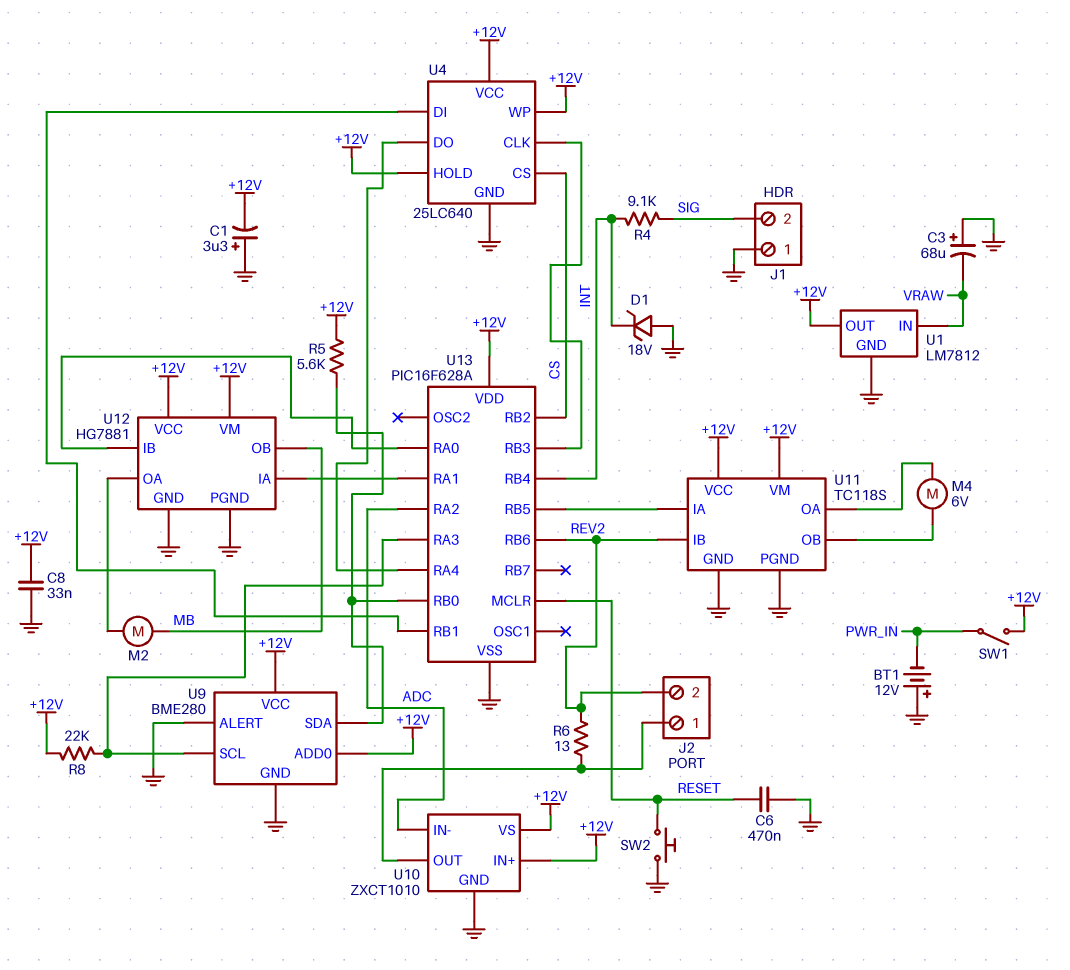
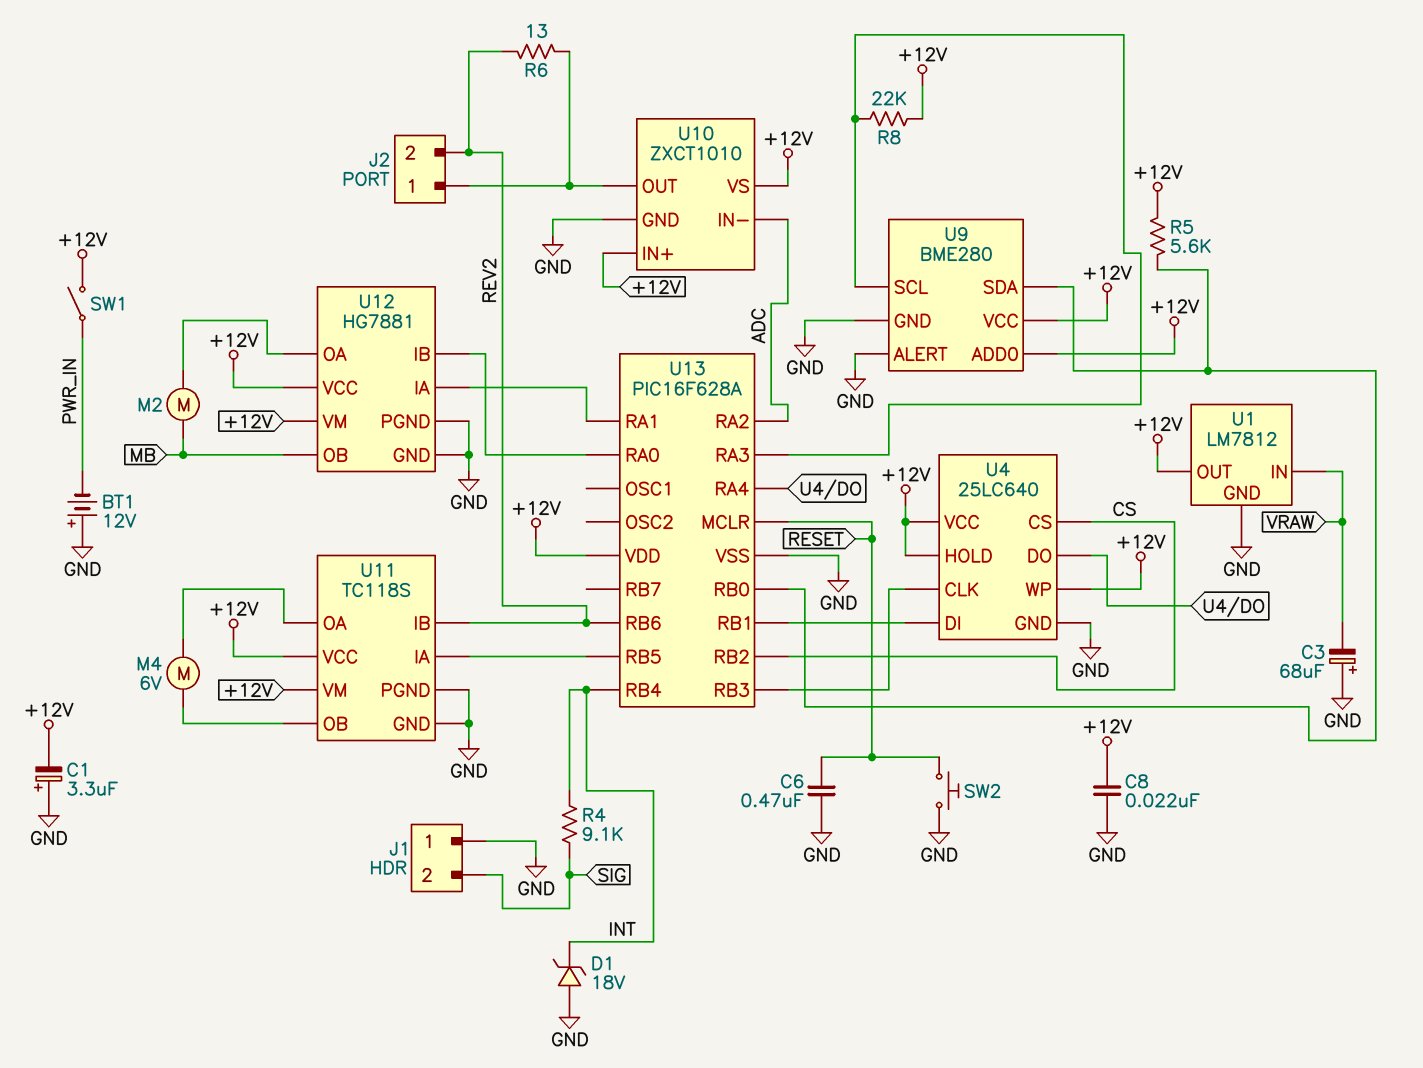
C8: 33nF (+12V, GND) -> 22nF (+12V, GND)

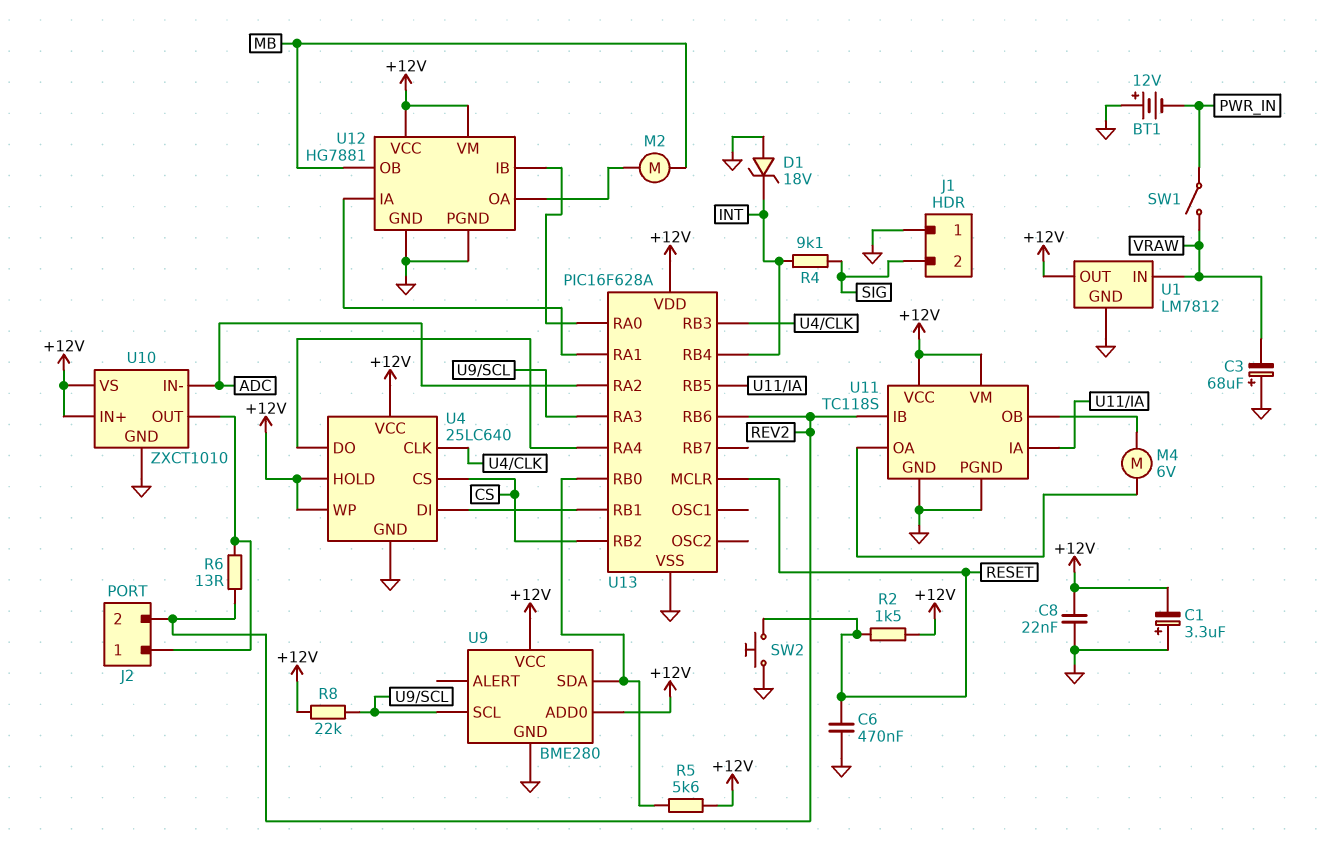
R2: none -> 1.5k (+12V, RESET)
SW1: switch (+12V, PWR_IN) -> switch (PWR_IN, VRAW)
U9 pin ALERT: GND -> none

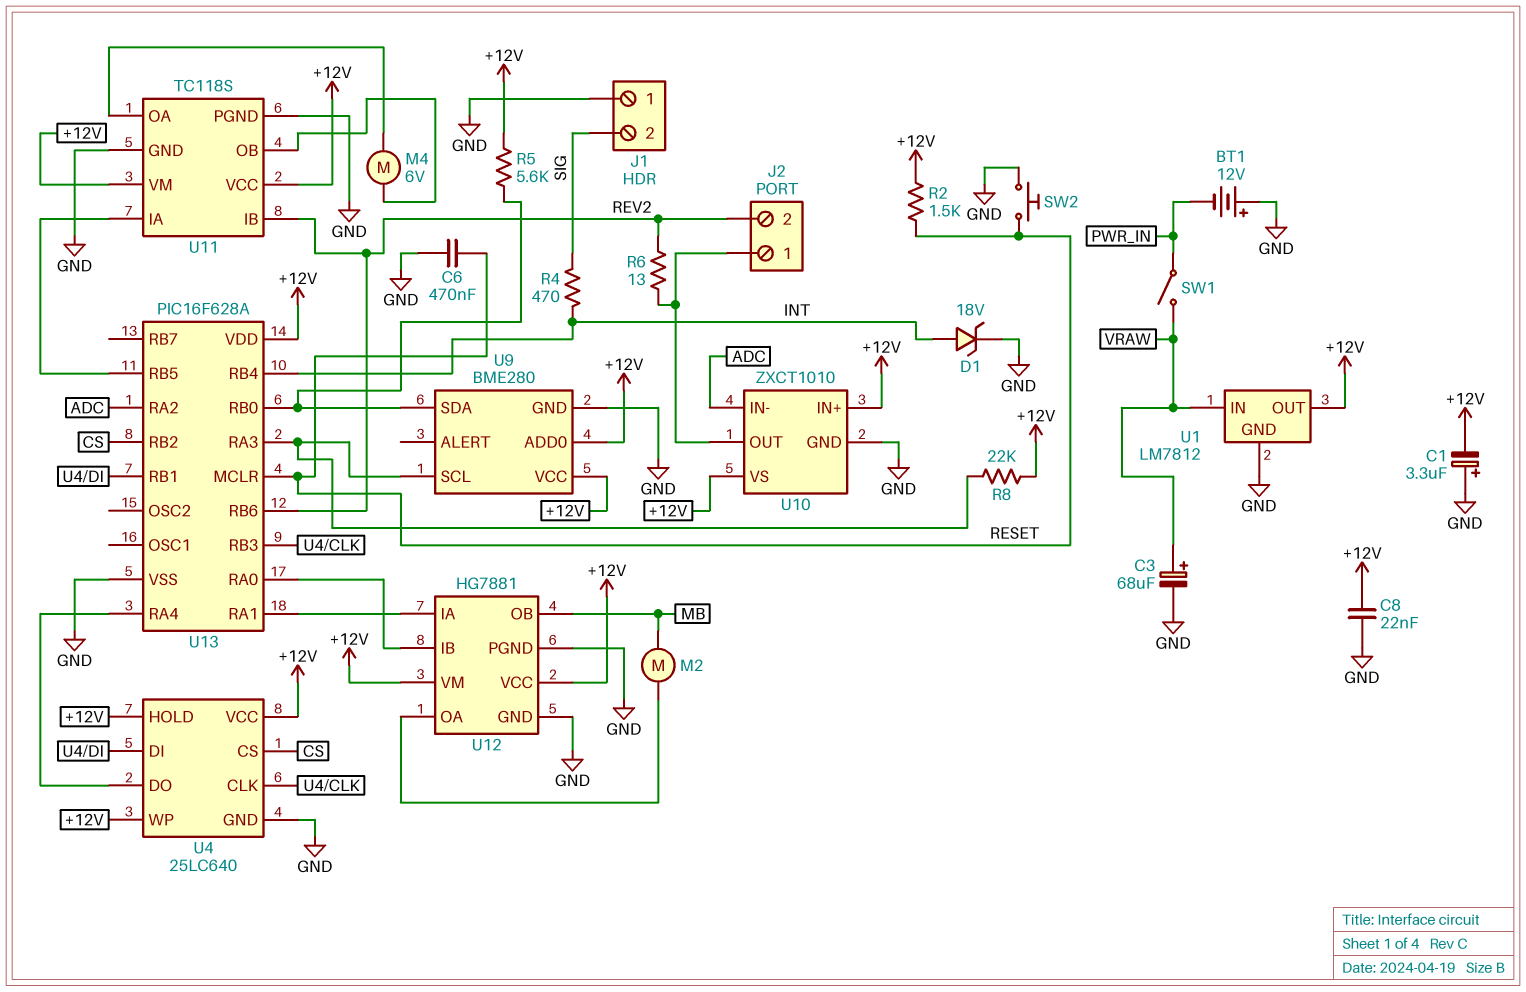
C3: 68uF (plus GND, minus VRAW) -> 68uF (plus VRAW, minus GND)
D1: zener 18V (A GND, K INT) -> zener 18V (A INT, K GND)
R4: 9.1k (INT, SIG) -> 470 (INT, SIG)

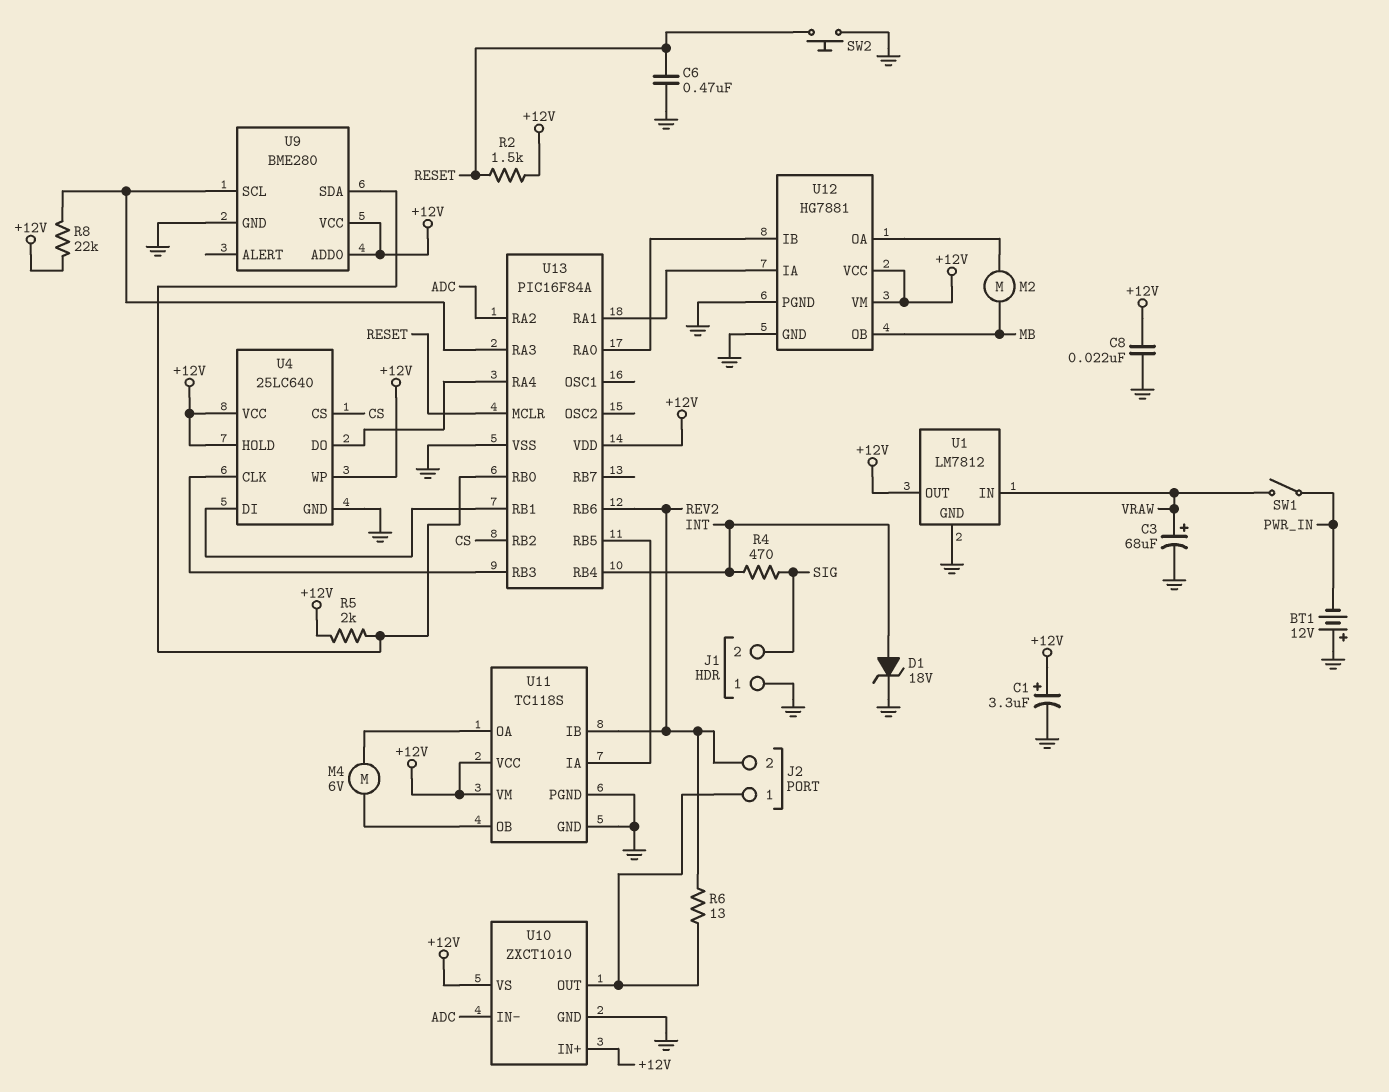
C1: 3.3uF (plus GND, minus +12V) -> 3.3uF (plus +12V, minus GND)
R5: 5.6k (+12V, U9/SDA) -> 2k (+12V, U9/SDA)
U13: PIC16F628A -> PIC16F84A

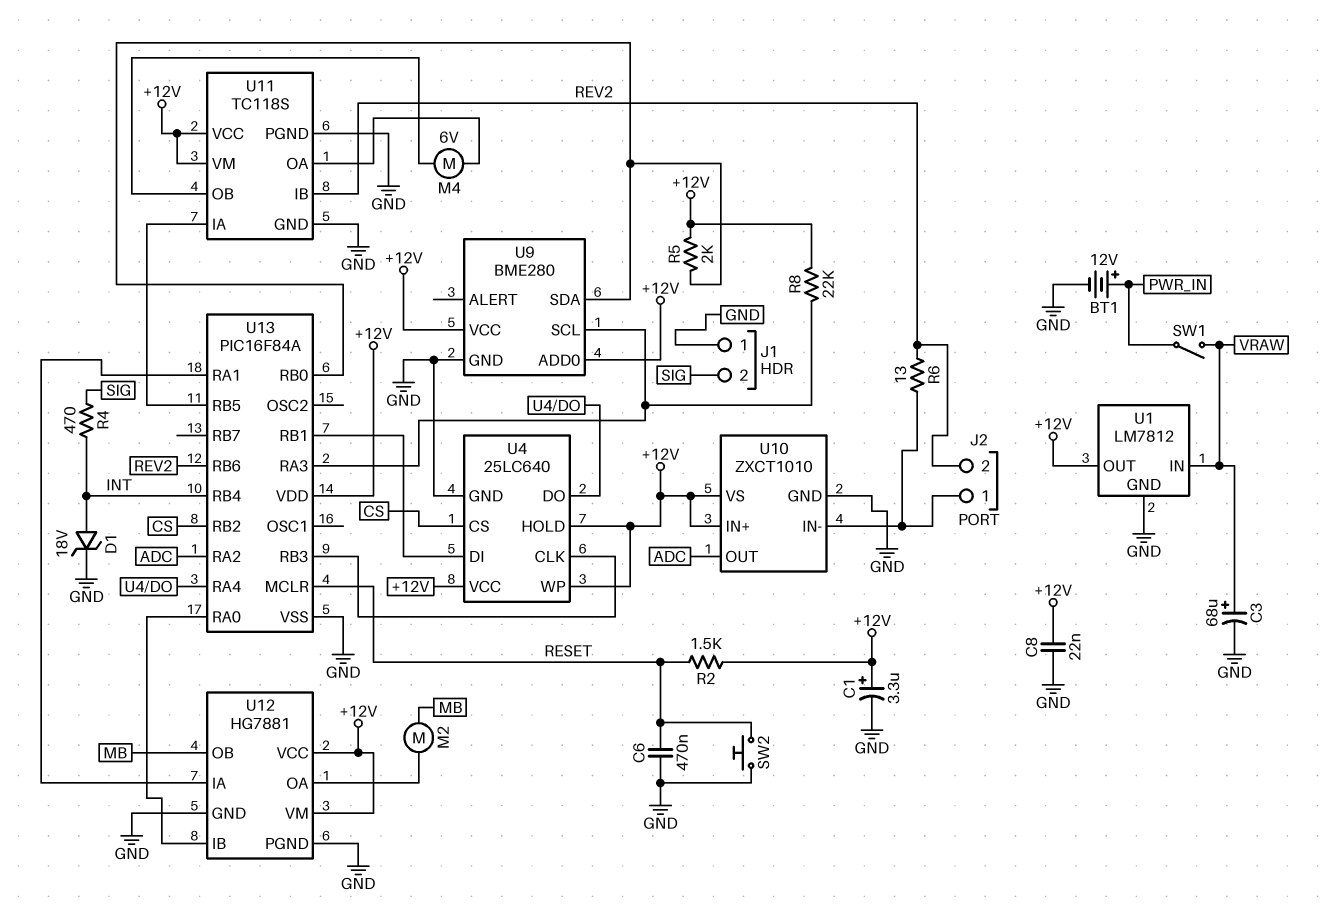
BT1: 12V (plus GND, minus PWR_IN) -> 12V (plus PWR_IN, minus GND)
U10 pin IN-: ADC -> J2/1
U10 pin OUT: J2/1 -> ADC

